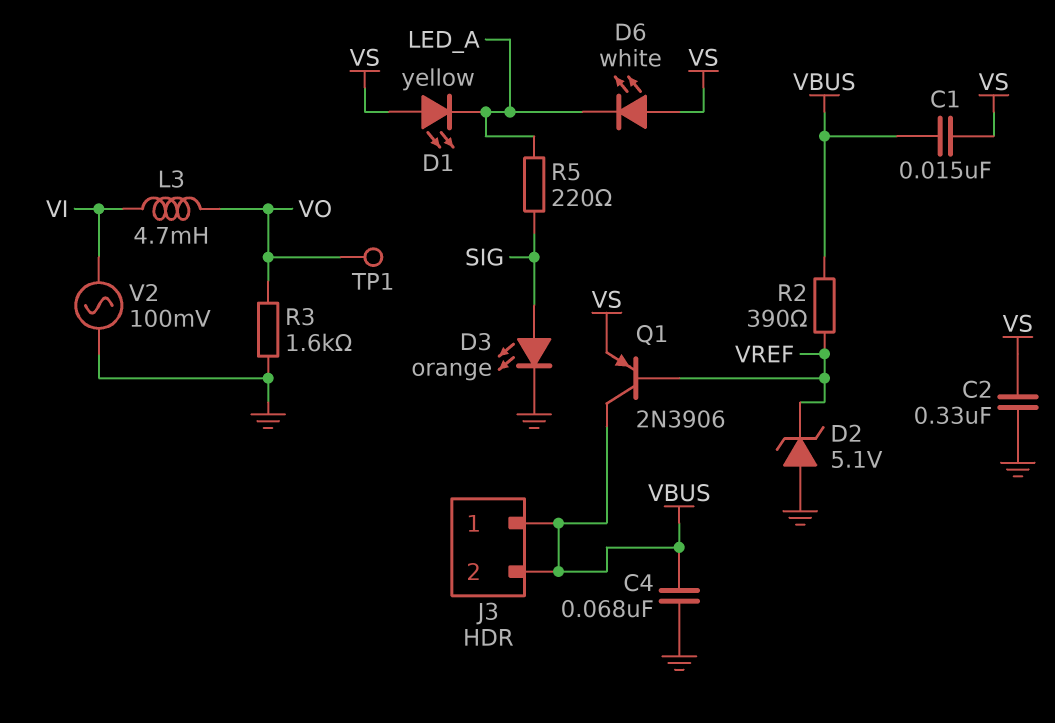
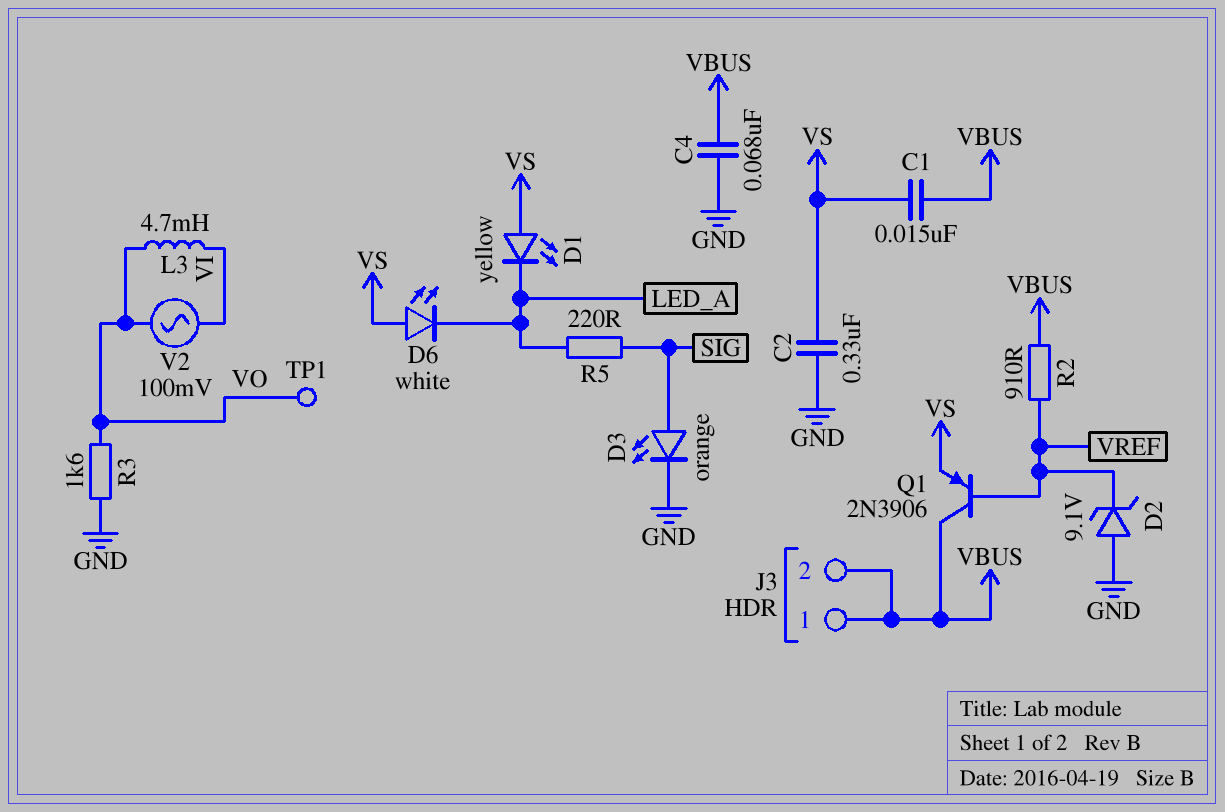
D2: zener 5.1V (A GND, K VREF) -> zener 9.1V (A GND, K VREF)
R2: 390 (VBUS, VREF) -> 910 (VBUS, VREF)
V2: AC 100mV (GND, VI) -> AC 100mV (VI, VO)

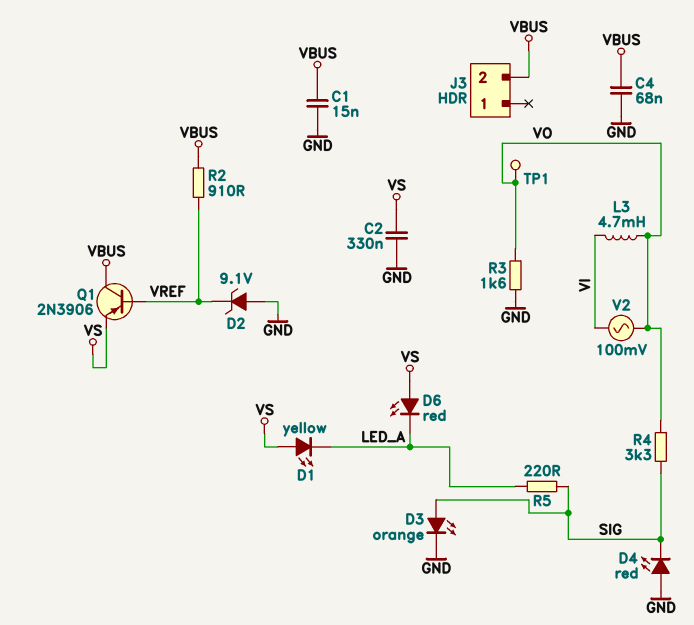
C1: 15nF (VBUS, VS) -> 15nF (GND, VBUS)
D4: none -> LED red (A GND, K SIG)
D6: LED white (A VS, K LED_A) -> LED red (A VS, K LED_A)
J3 pin 1: VBUS -> none
R4: none -> 3.3k (SIG, VO)

